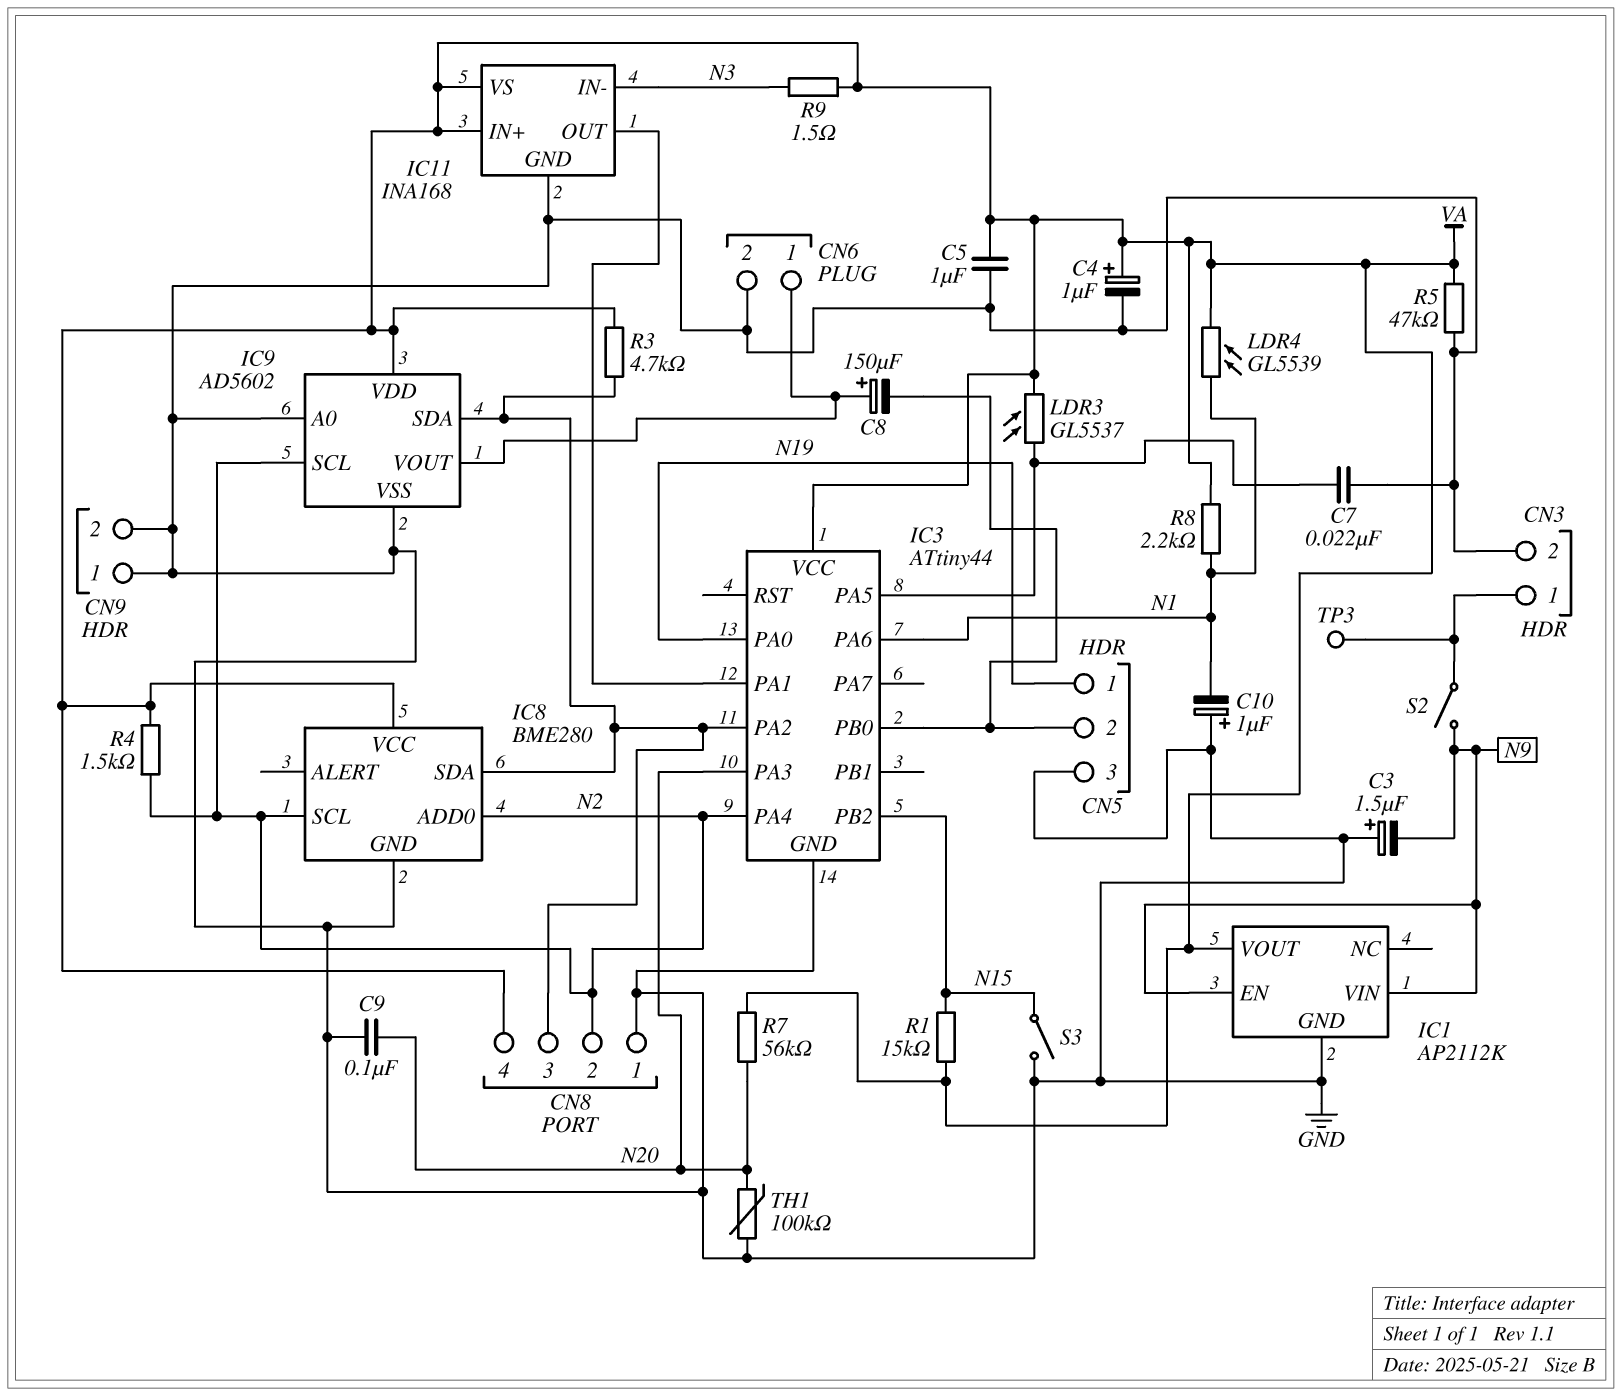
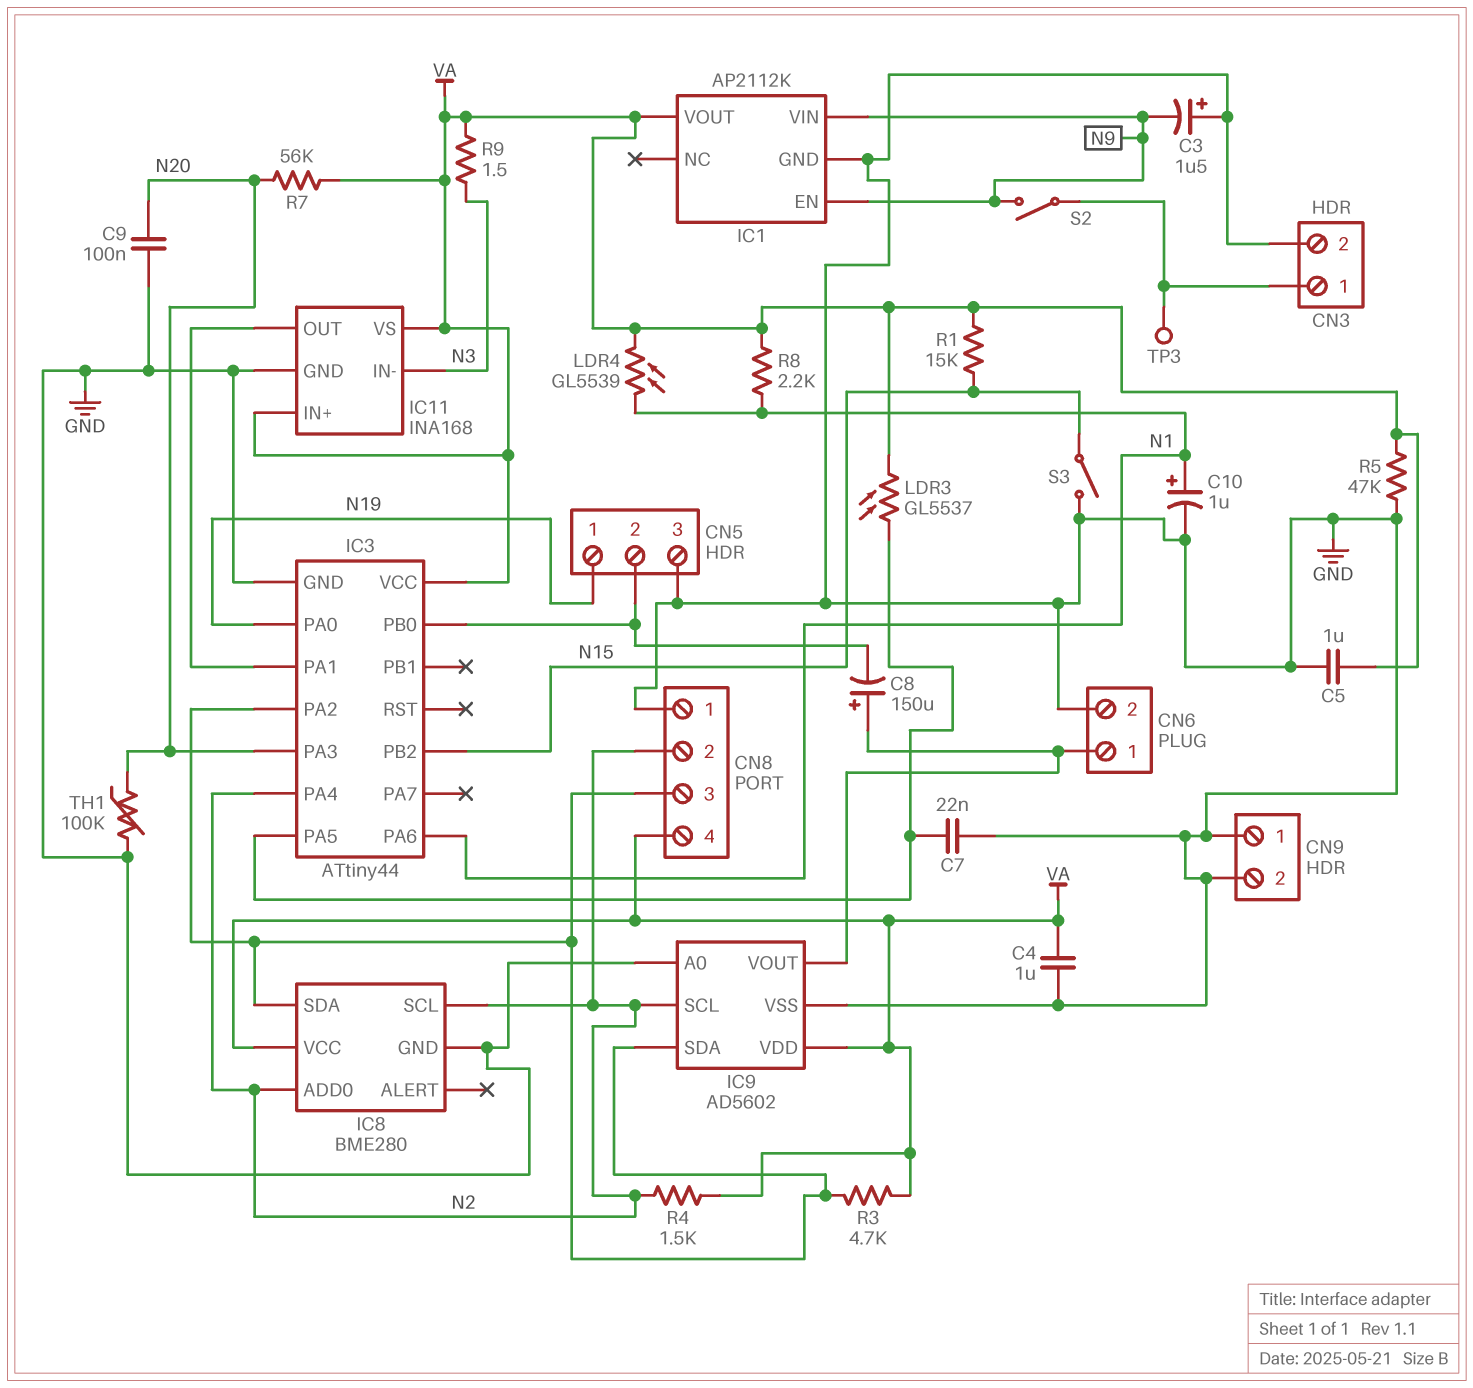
C4: 1uF (plus VA, minus GND) -> 1uF (GND, VA)
C10: 1uF (plus GND, minus N1) -> 1uF (plus N1, minus GND)

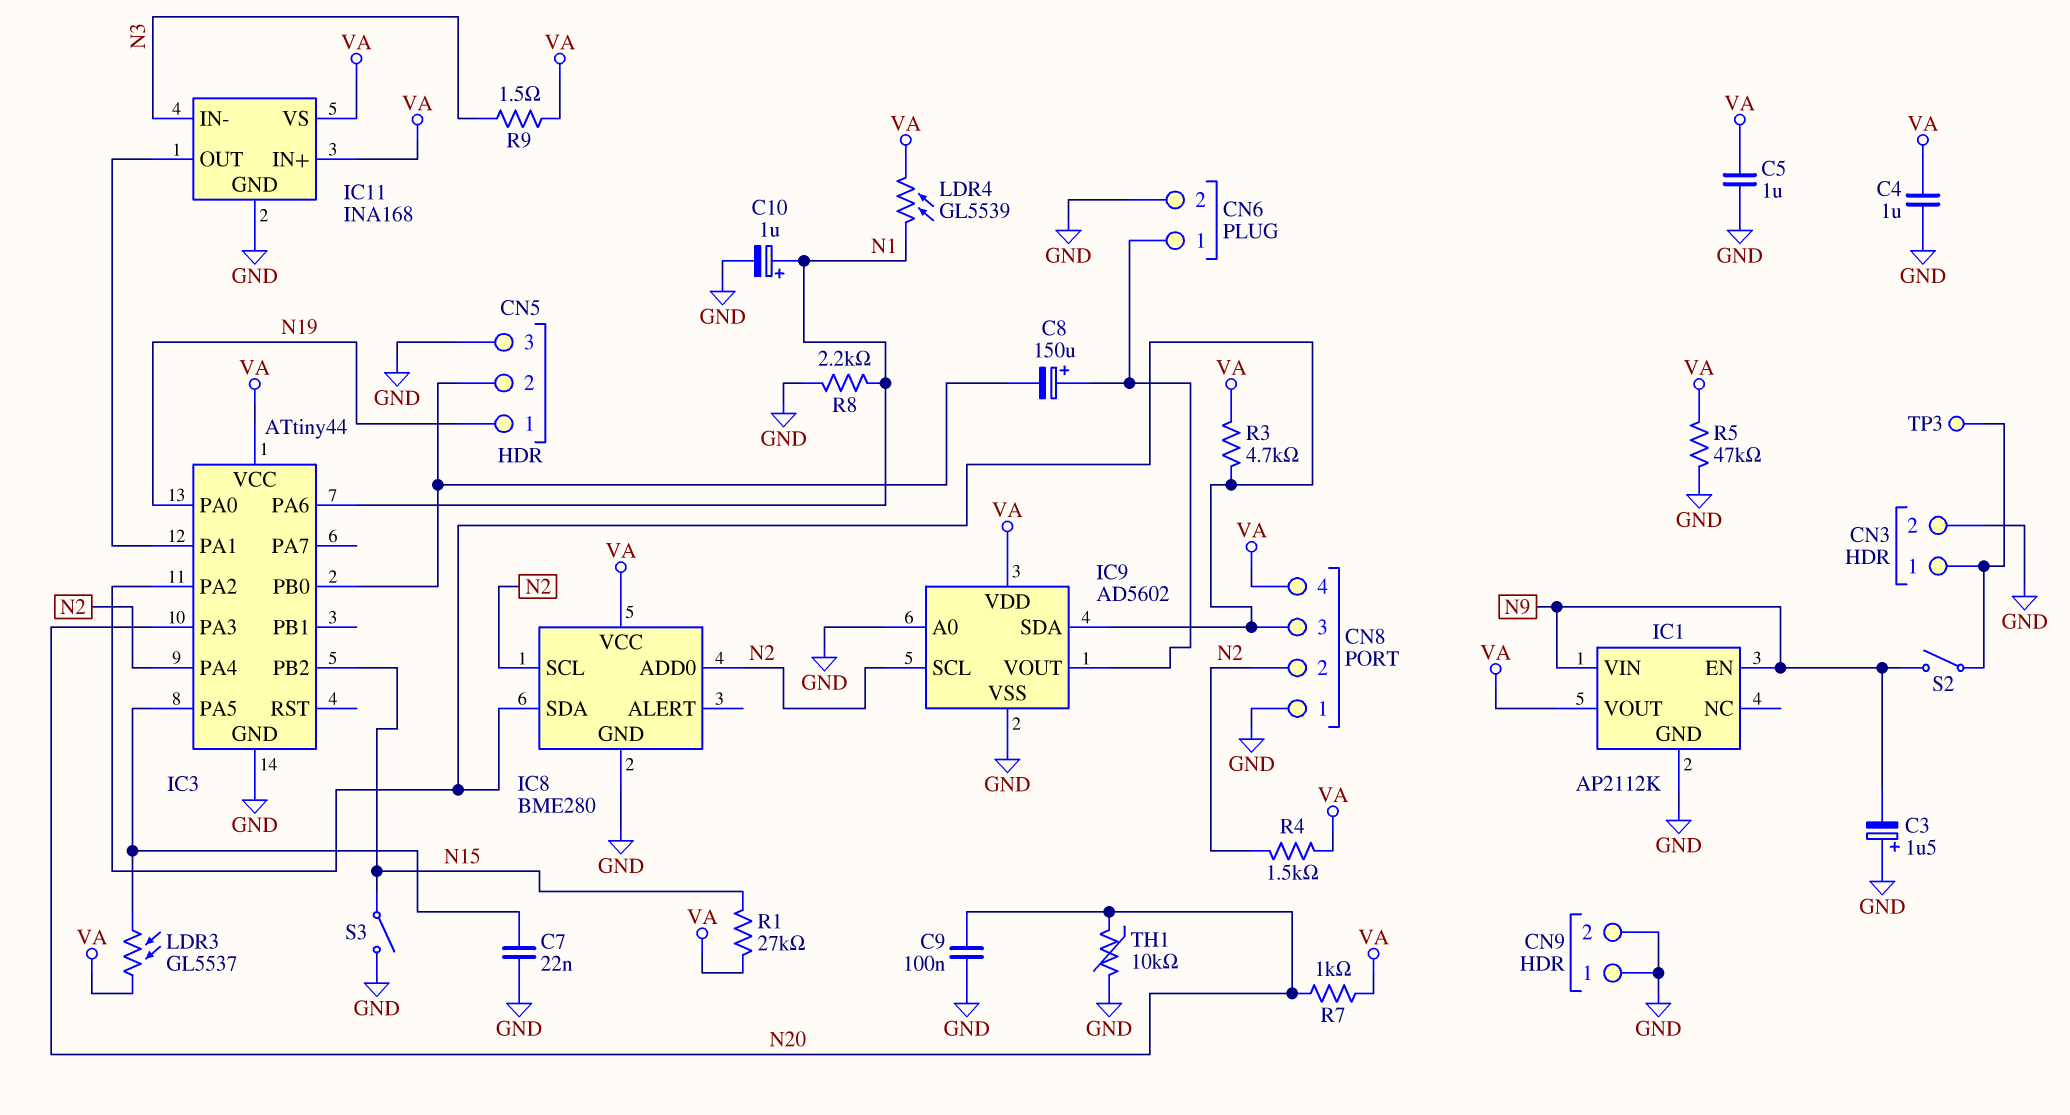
R1: 15k (N15, VA) -> 27k (N15, VA)
R7: 56k (N20, VA) -> 1k (N20, VA)
R8: 2.2k (N1, VA) -> 2.2k (GND, N1)
TH1: 100k (GND, N20) -> 10k (GND, N20)

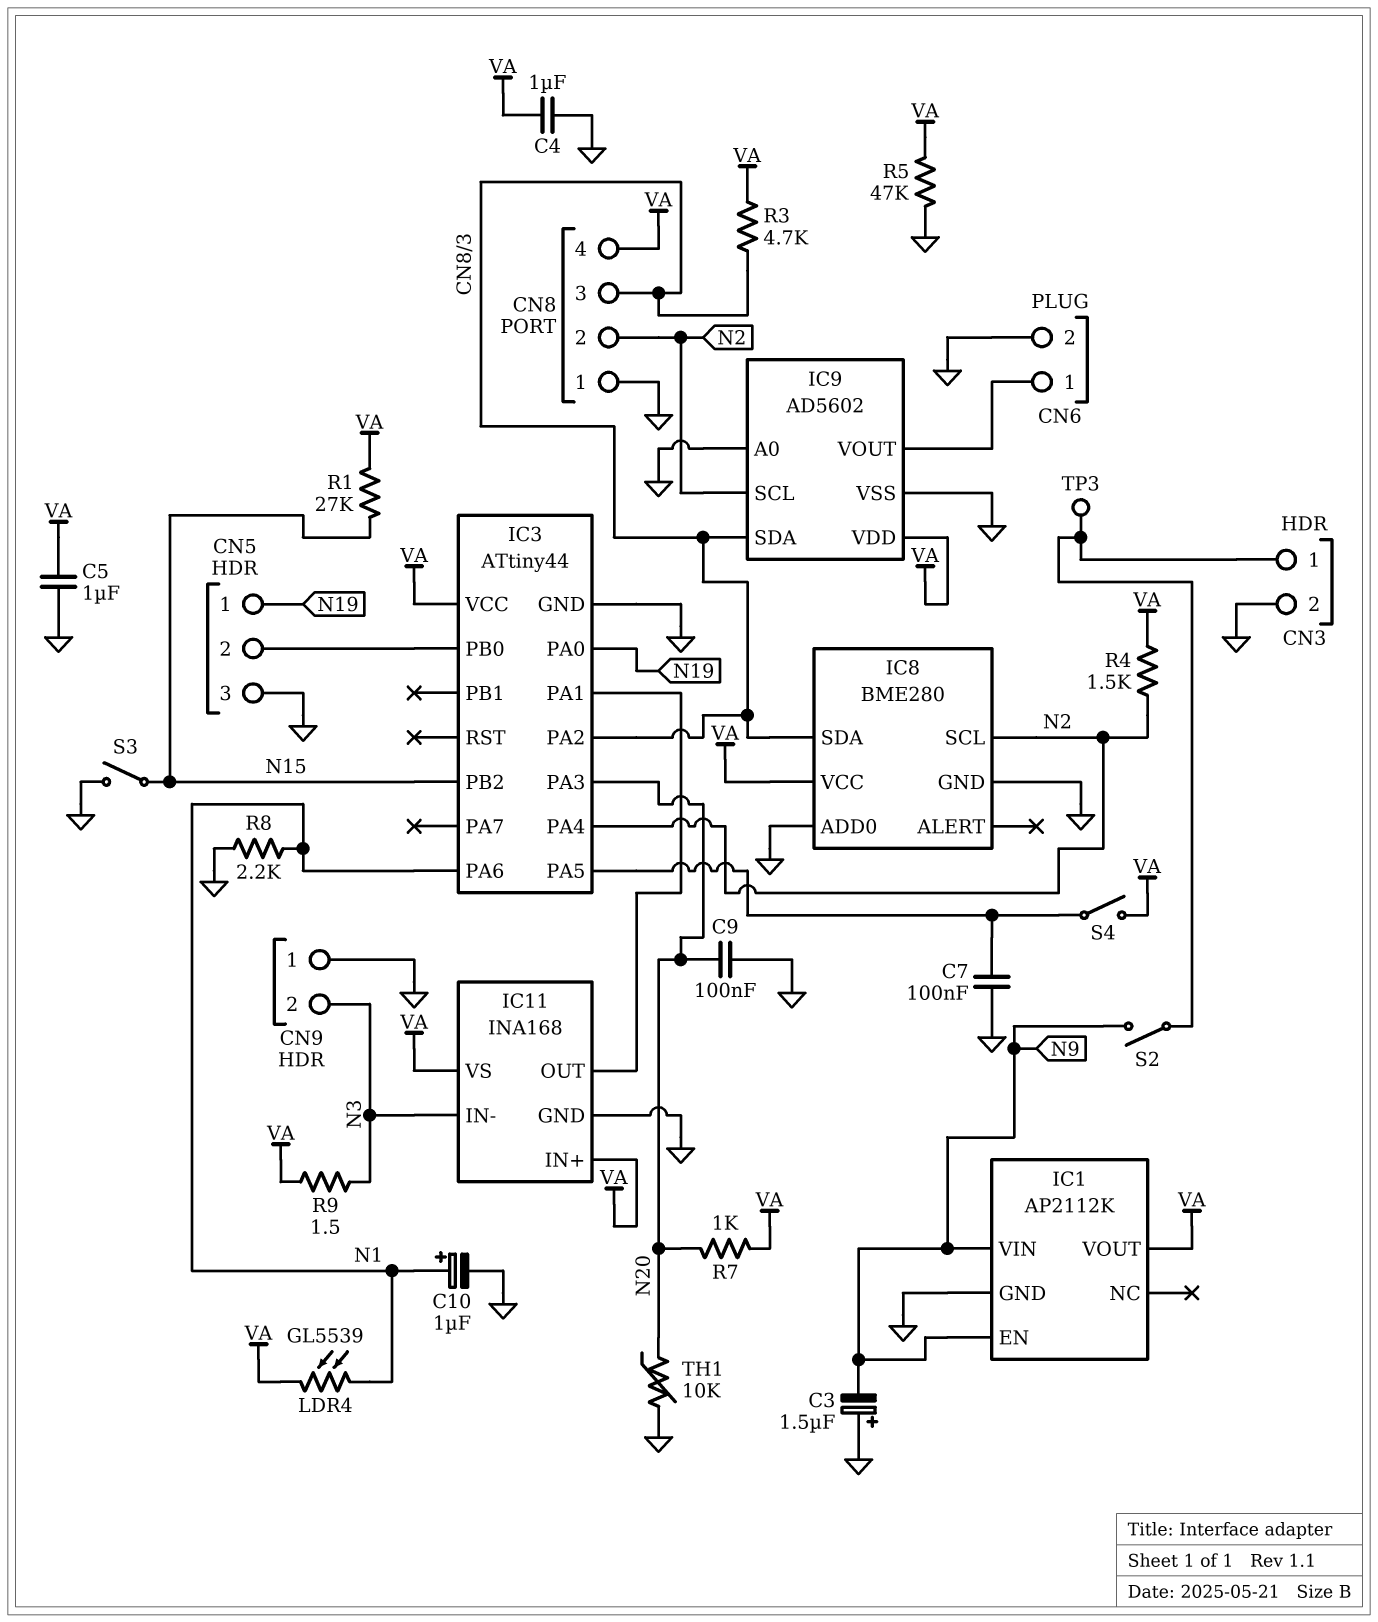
C7: 22nF (GND, IC3/PA5) -> 100nF (GND, IC3/PA5)
C8: 150uF (plus CN6/1, minus CN5/2) -> none
CN9 pin 2: GND -> N3
IC8 pin ADD0: N2 -> GND
LDR3: GL5537 (IC3/PA5, VA) -> none
S4: none -> switch (IC3/PA5, VA)

